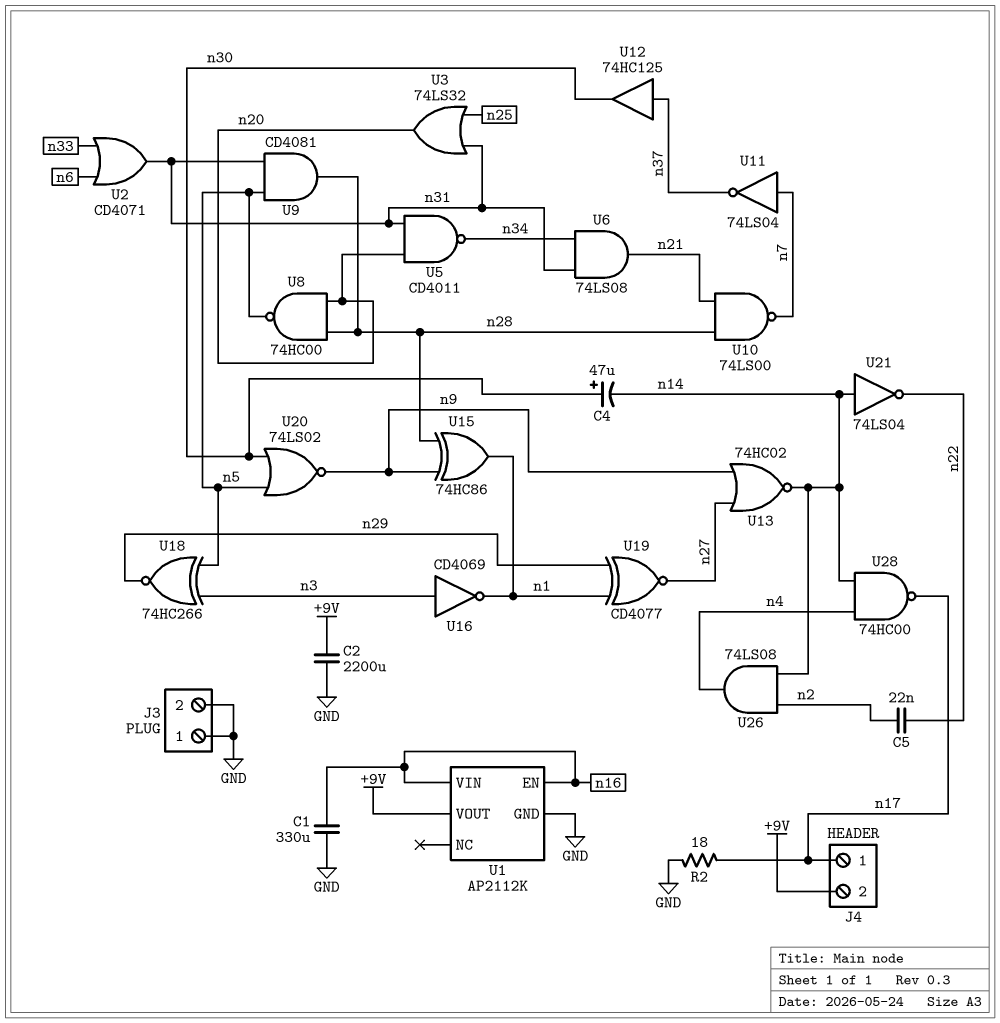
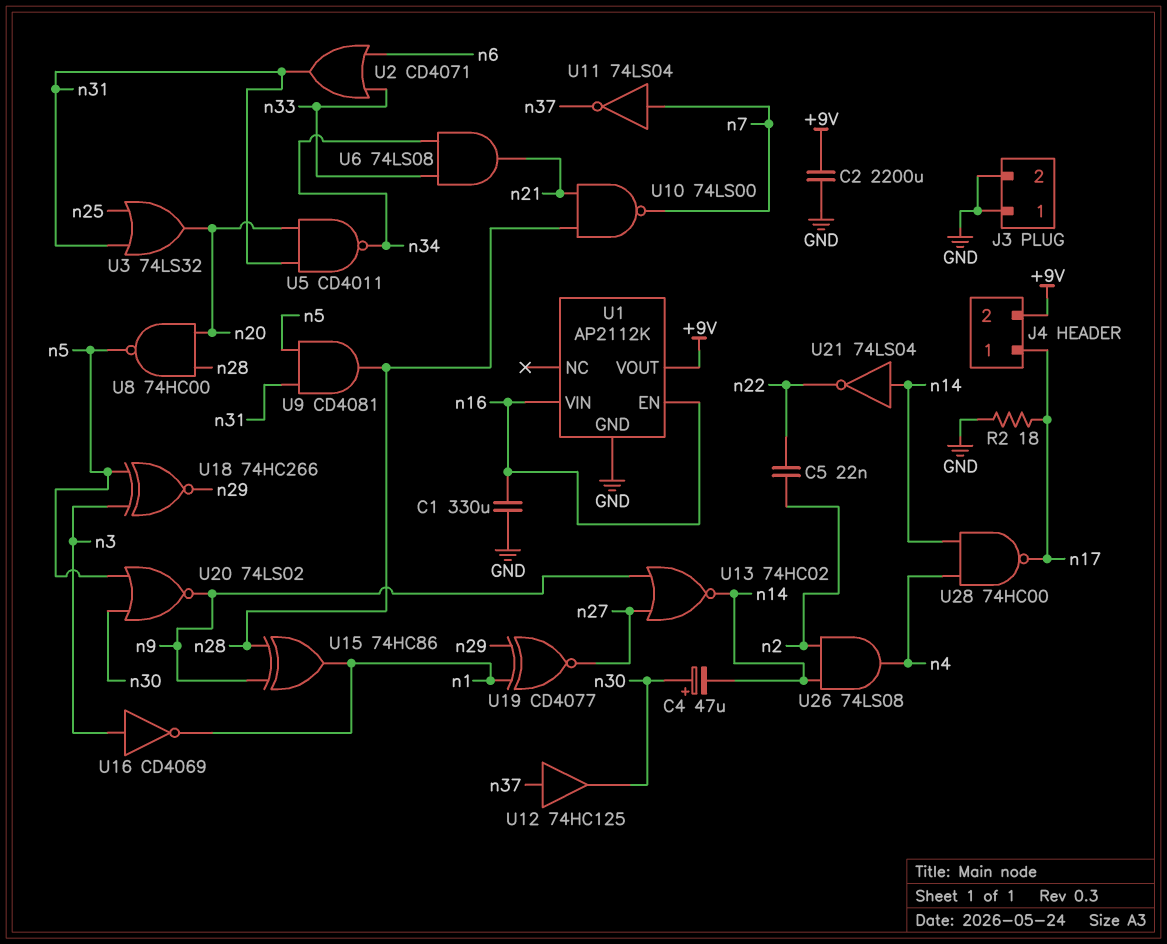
U6: AND 74LS08 (in n31, in n34, out n21) -> AND 74LS08 (in n33, in n34, out n21)

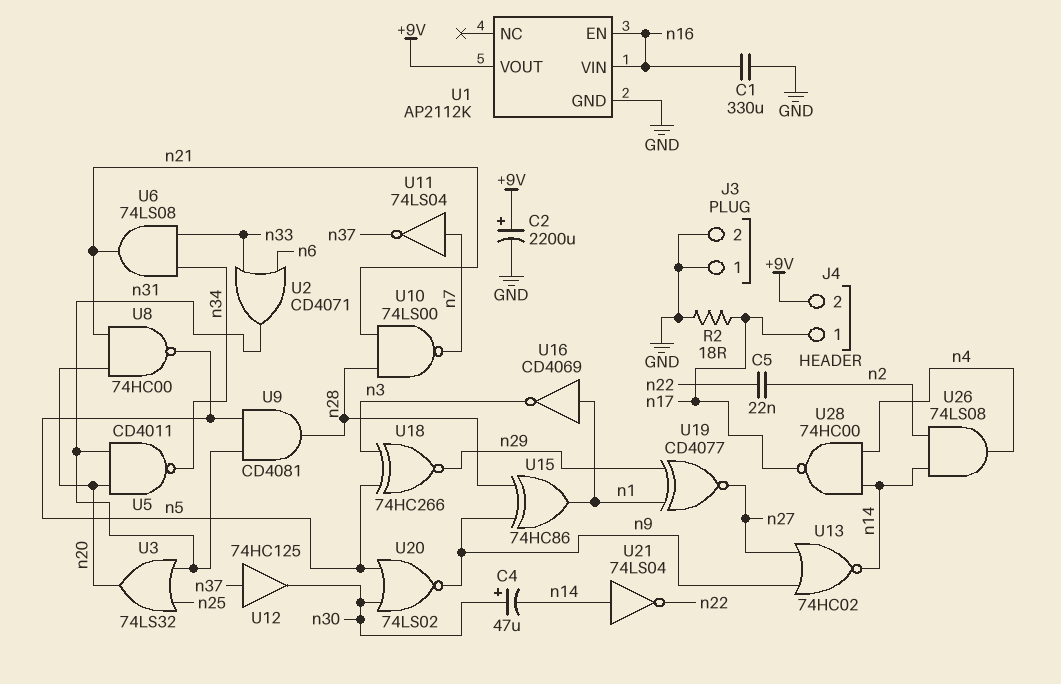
C2: 2200uF (+9V, GND) -> 2200uF (plus +9V, minus GND)
U8: NAND 74HC00 (in n20, in n28, out n5) -> NAND 74HC00 (in n20, in n21, out n5)
U16: NOT CD4069 (in n3, out n1) -> NOT CD4069 (in n1, out n3)

